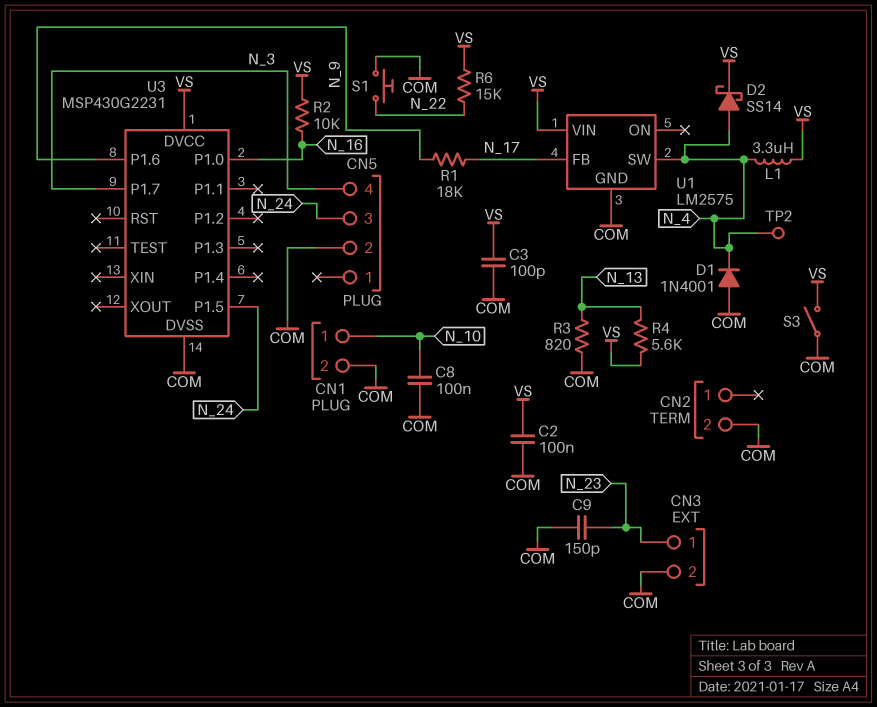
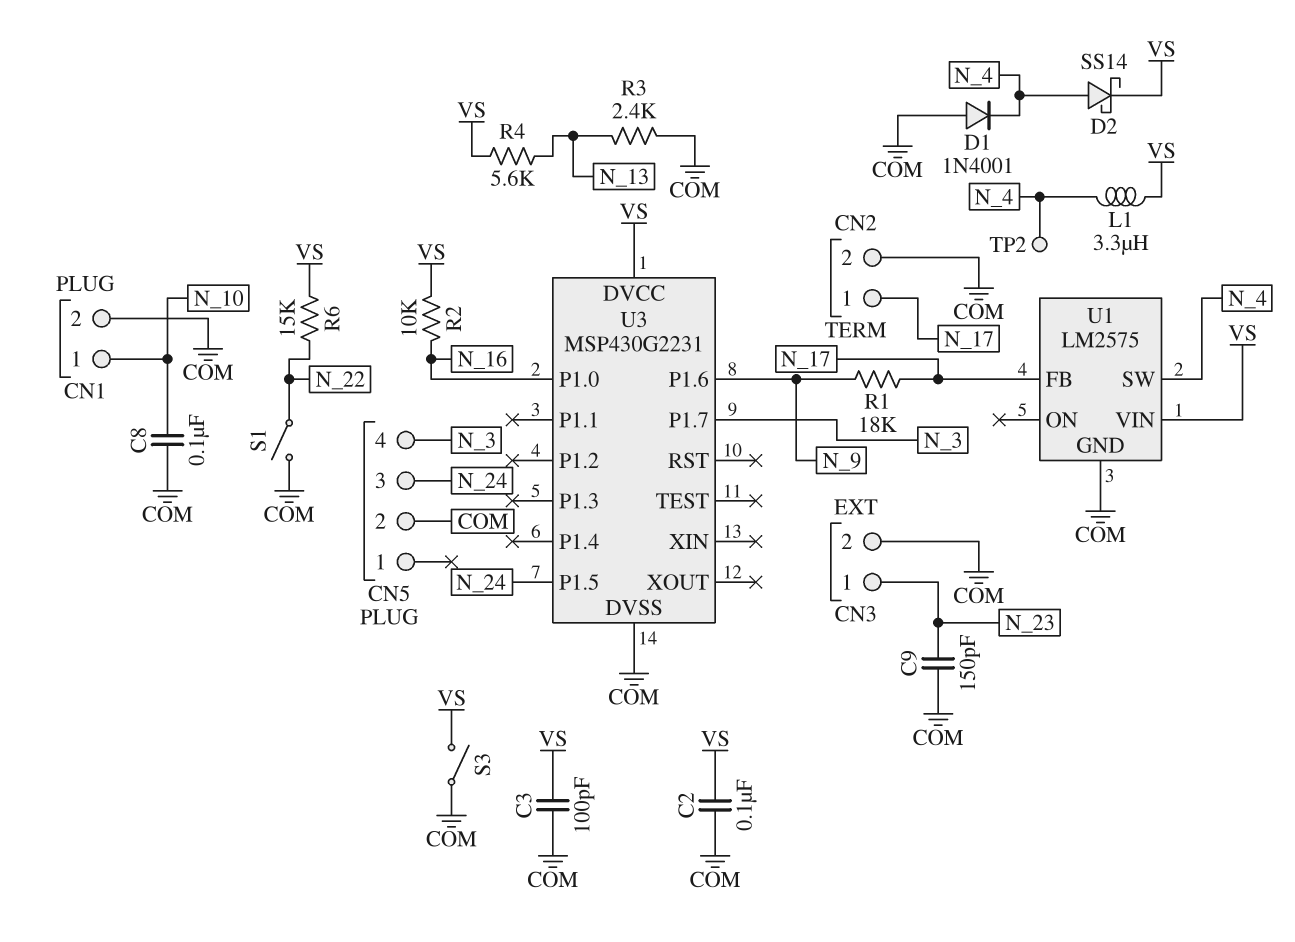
CN2 pin 1: none -> N_17
R3: 820 (COM, N_13) -> 2.4k (COM, N_13)
S1: button (COM, N_22) -> switch (COM, N_22)

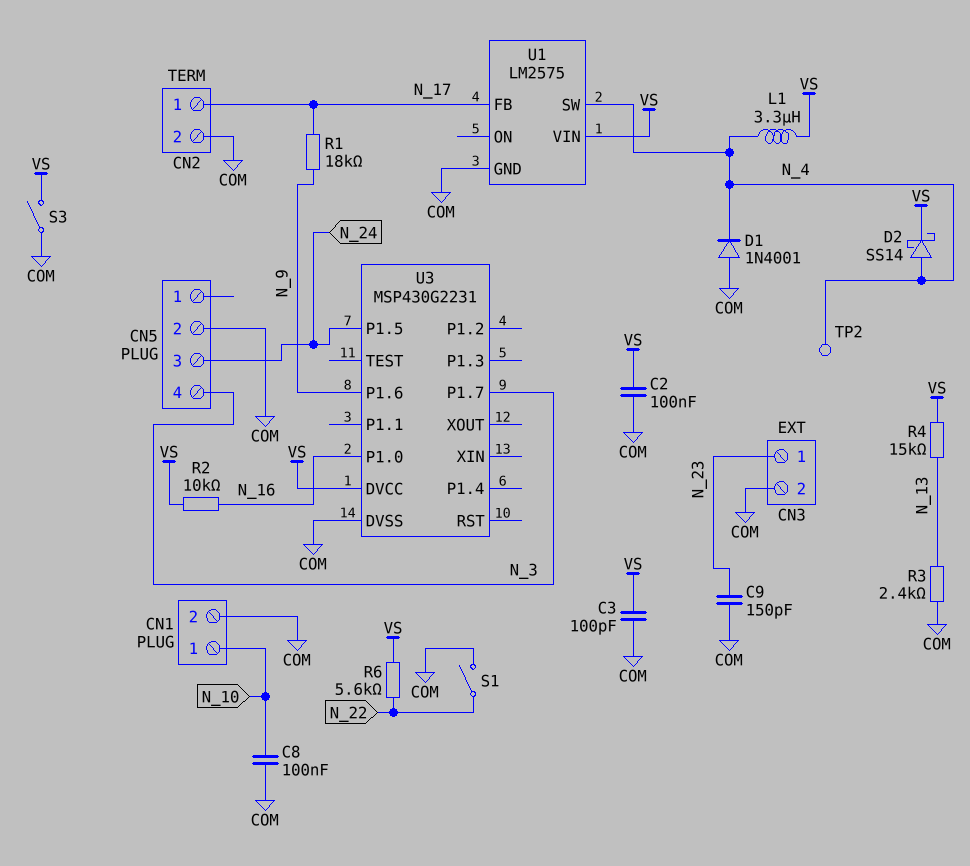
R4: 5.6k (N_13, VS) -> 15k (N_13, VS)
R6: 15k (N_22, VS) -> 5.6k (N_22, VS)

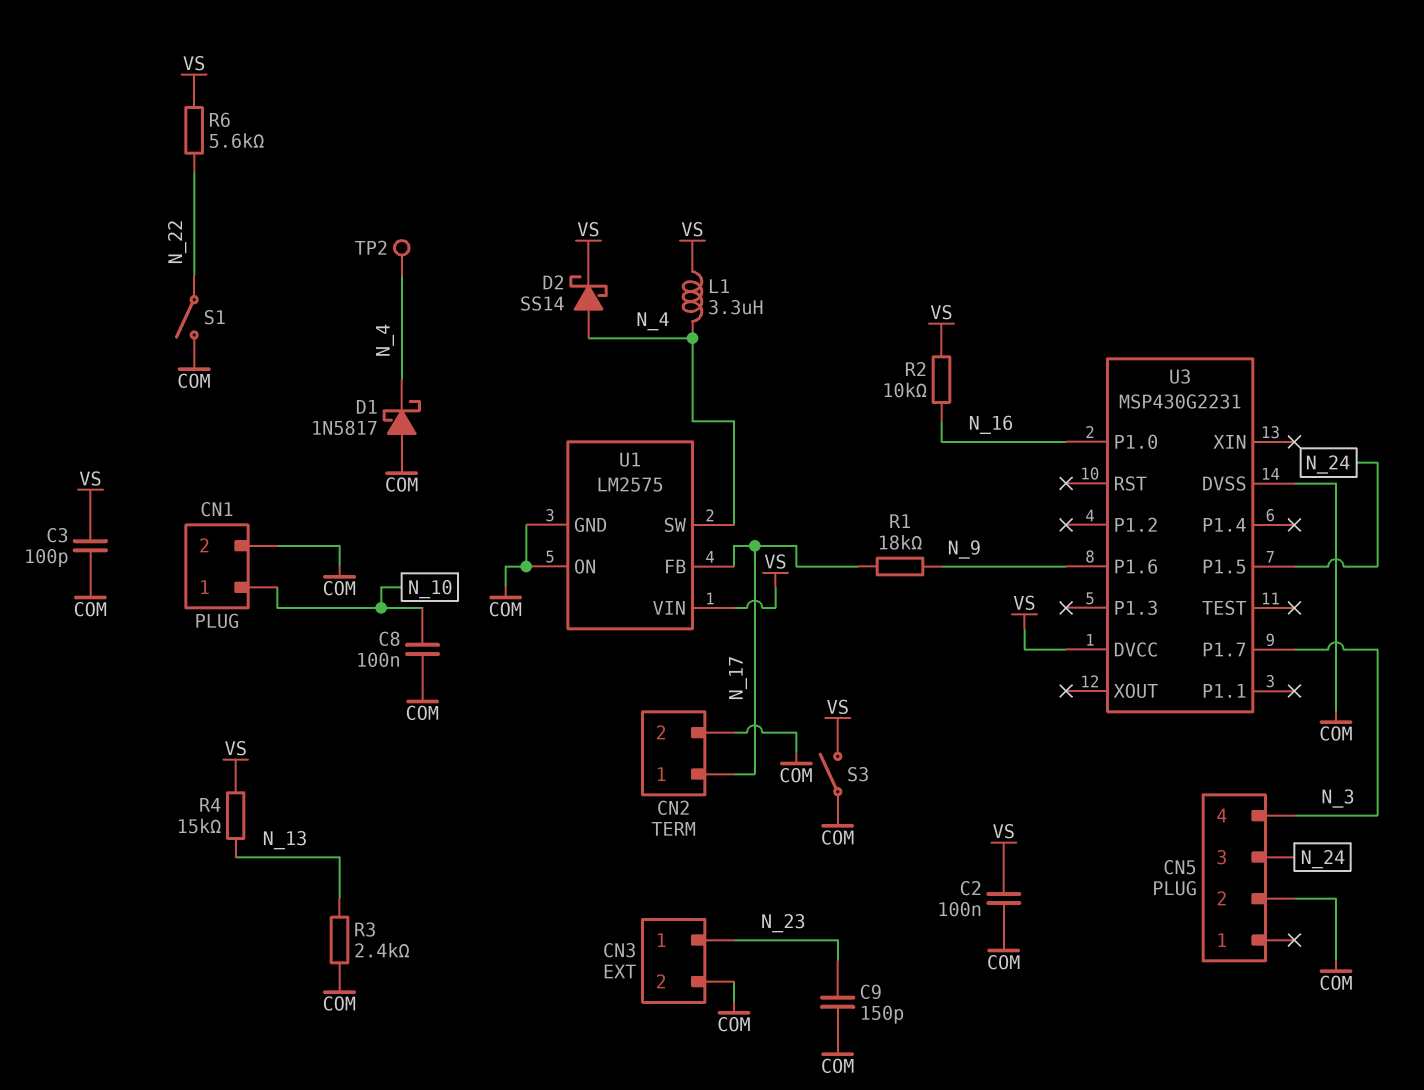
D1: diode 1N4001 (A COM, K N_4) -> schottky 1N5817 (A COM, K N_4)
U1 pin ON: none -> COM

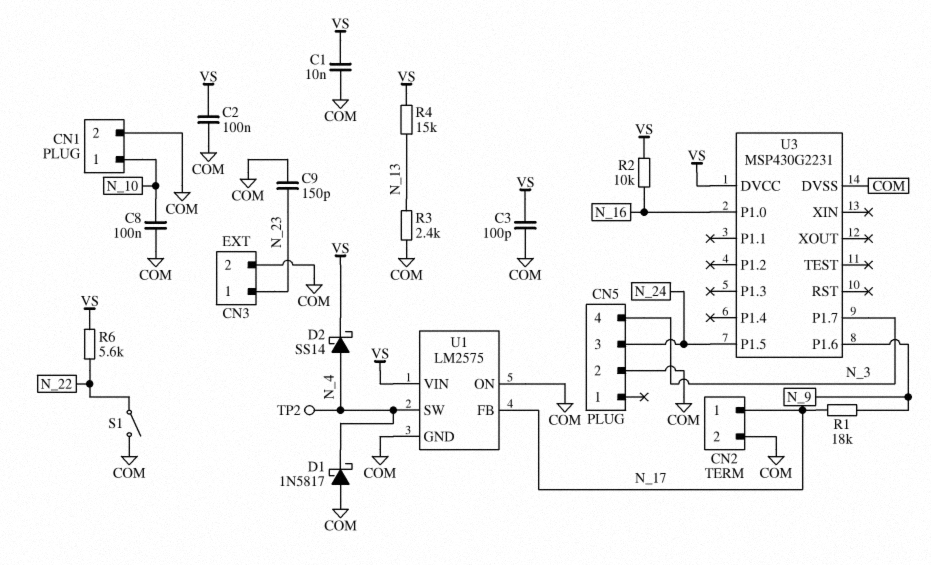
C1: none -> 10nF (COM, VS)
L1: 3.3uH (N_4, VS) -> none
S3: switch (COM, VS) -> none

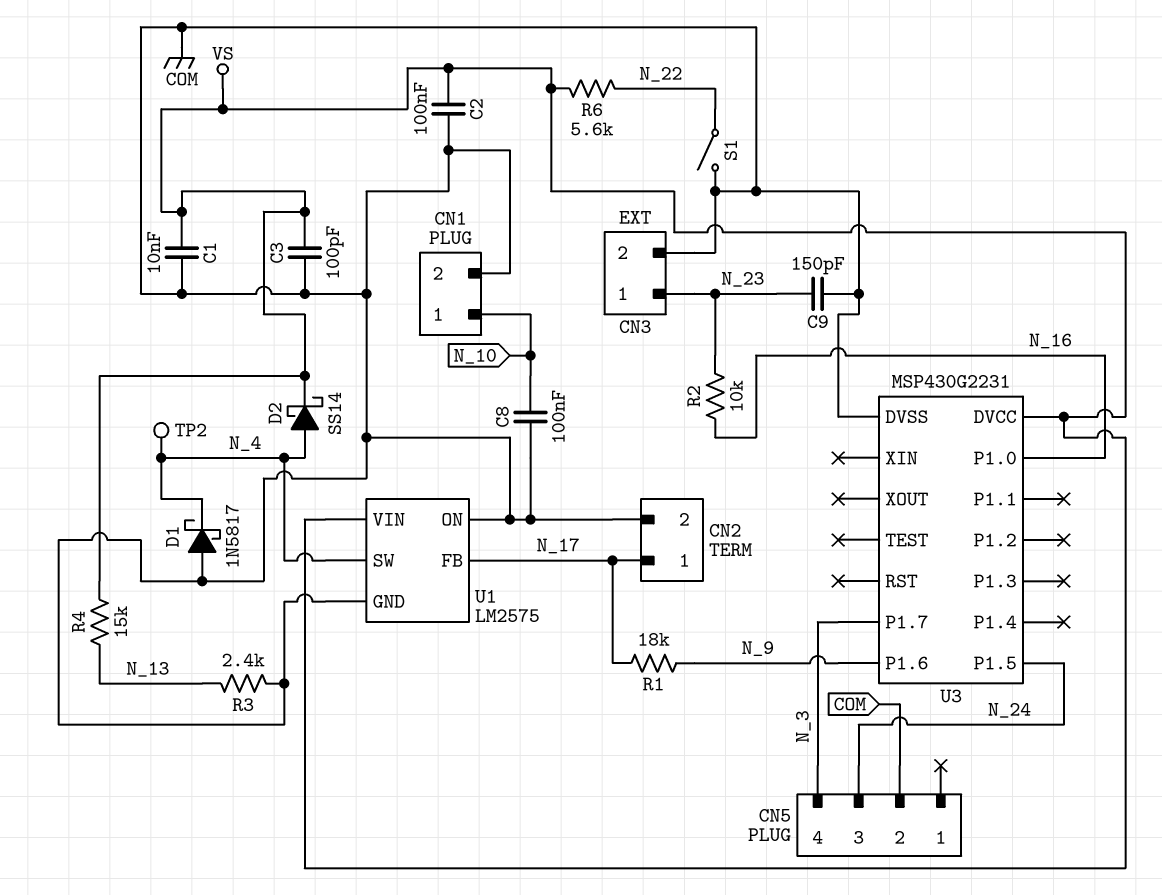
R2: 10k (N_16, VS) -> 10k (N_16, N_23)

